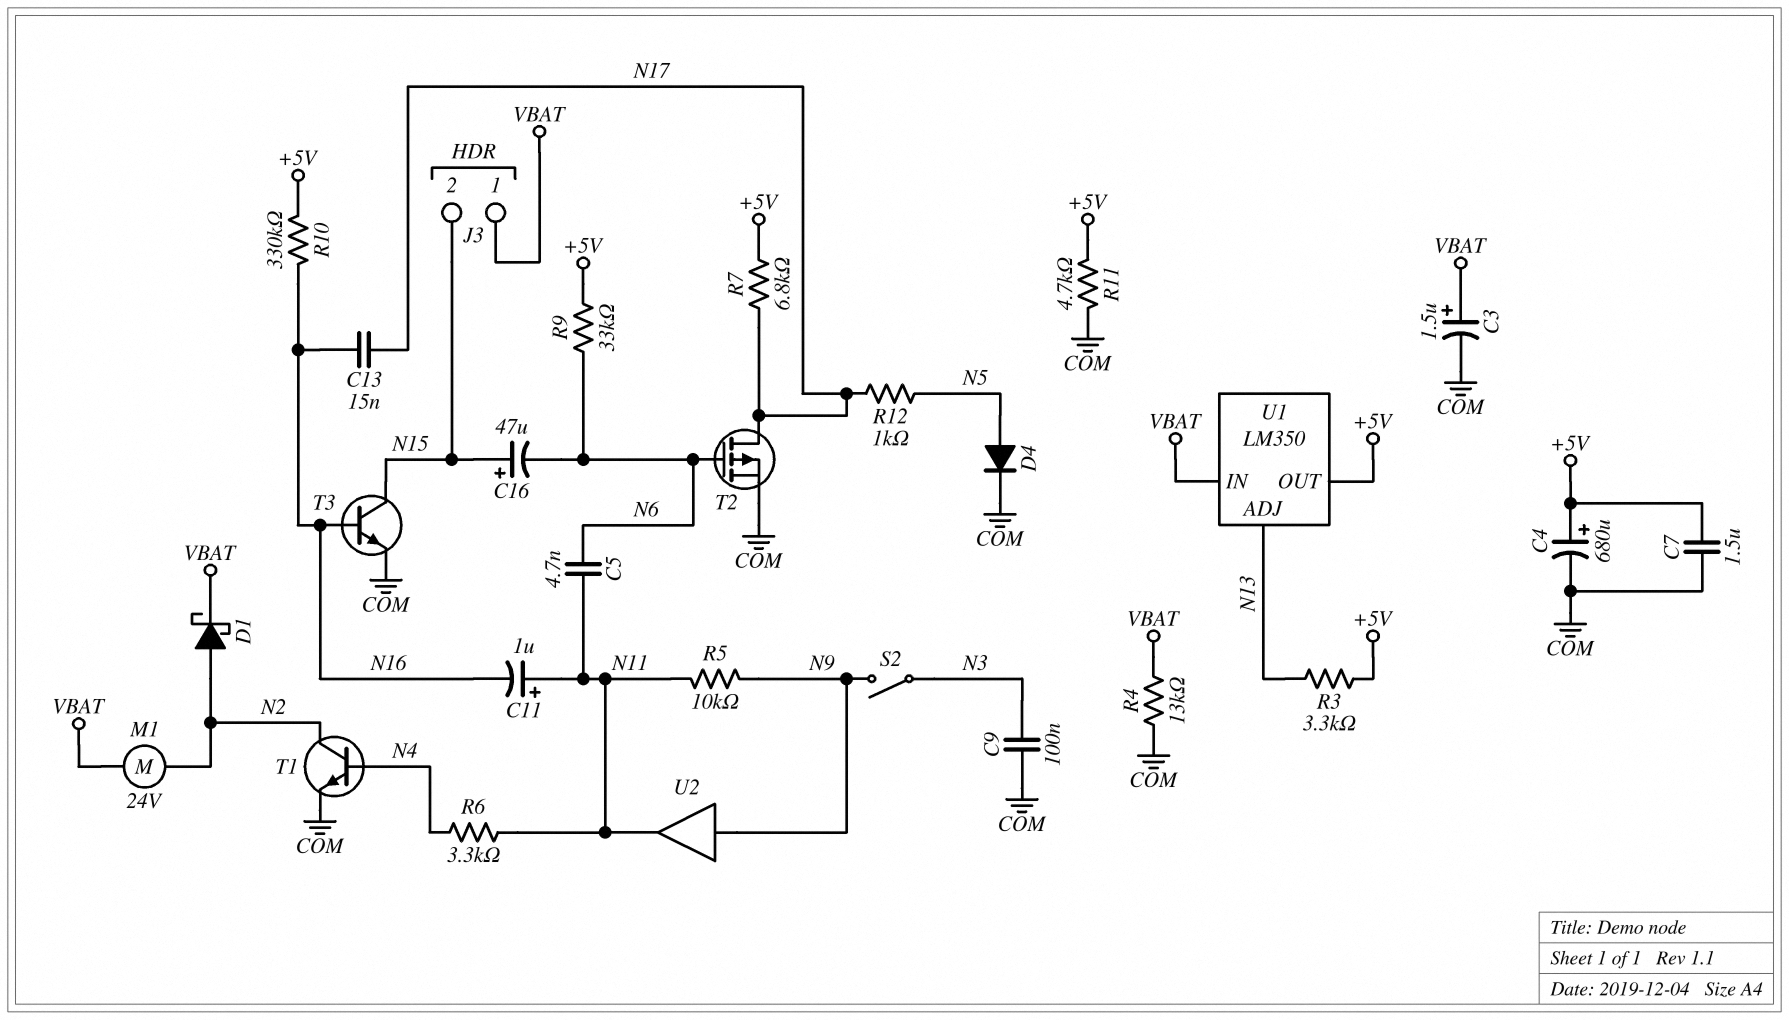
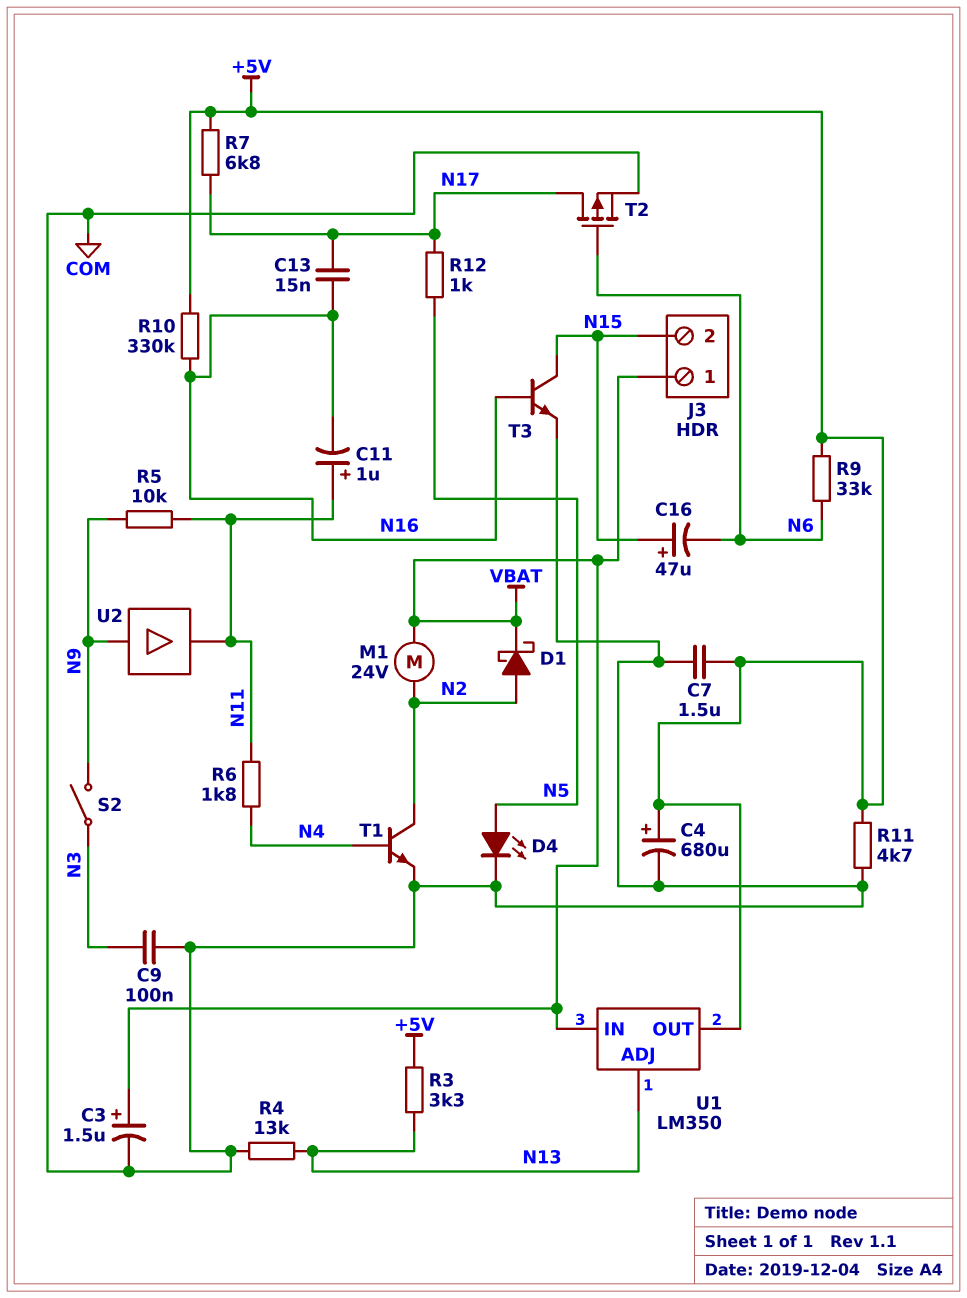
C5: 4.7nF (N6, N11) -> none
D4: diode (A N5, K COM) -> LED (A N5, K COM)
R4: 13k (COM, VBAT) -> 13k (COM, N13)
R6: 3.3k (N4, N11) -> 1.8k (N4, N11)

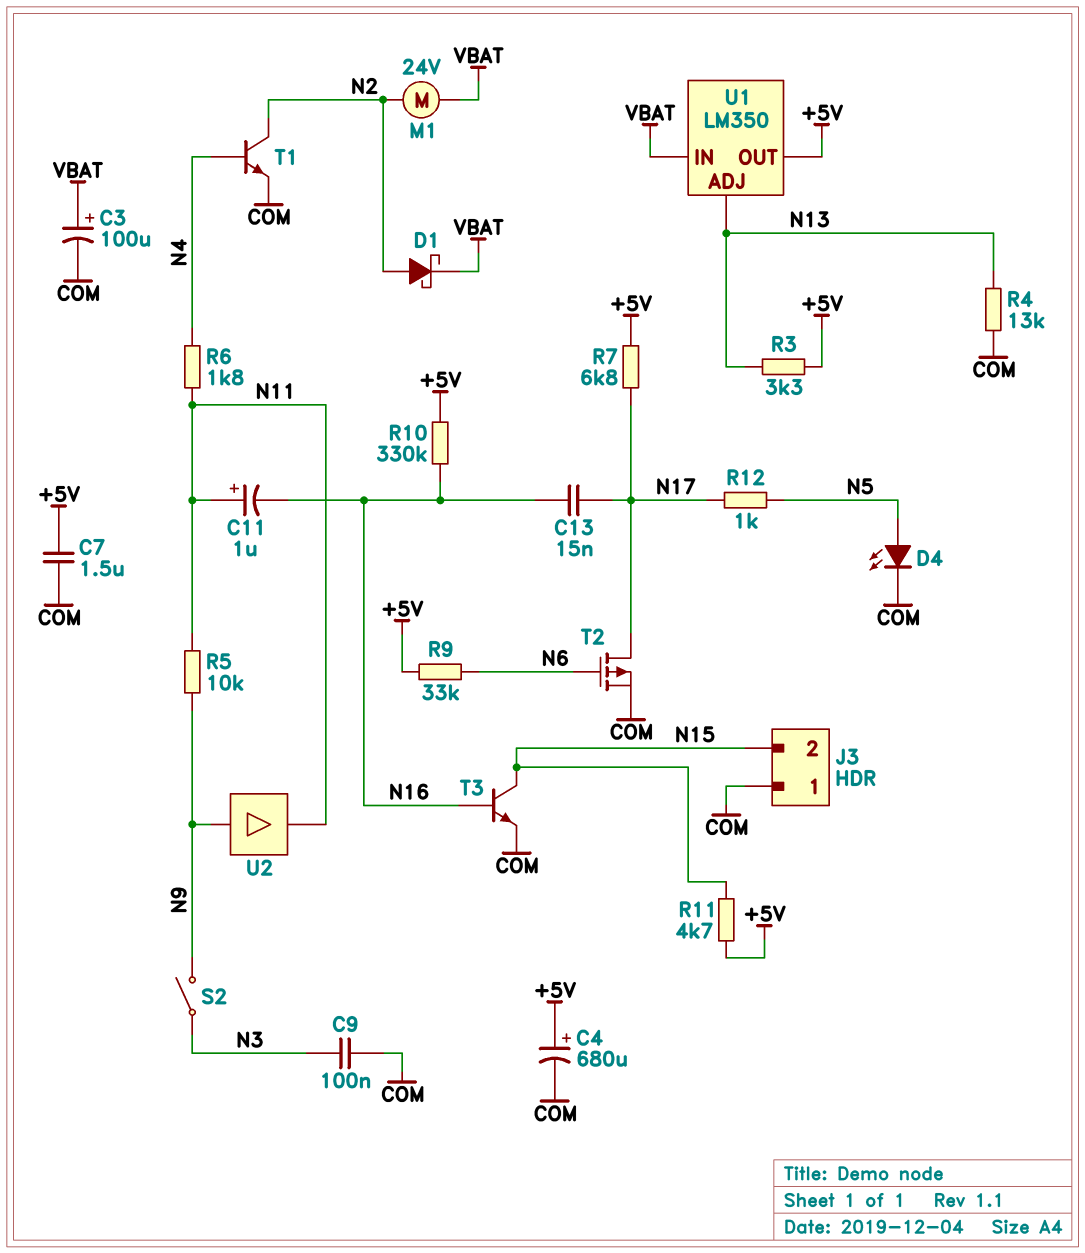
C3: 1.5uF (plus VBAT, minus COM) -> 100uF (plus VBAT, minus COM)
C16: 47uF (plus N15, minus N6) -> none
J3 pin 1: VBAT -> COM
R11: 4.7k (+5V, COM) -> 4.7k (+5V, N15)

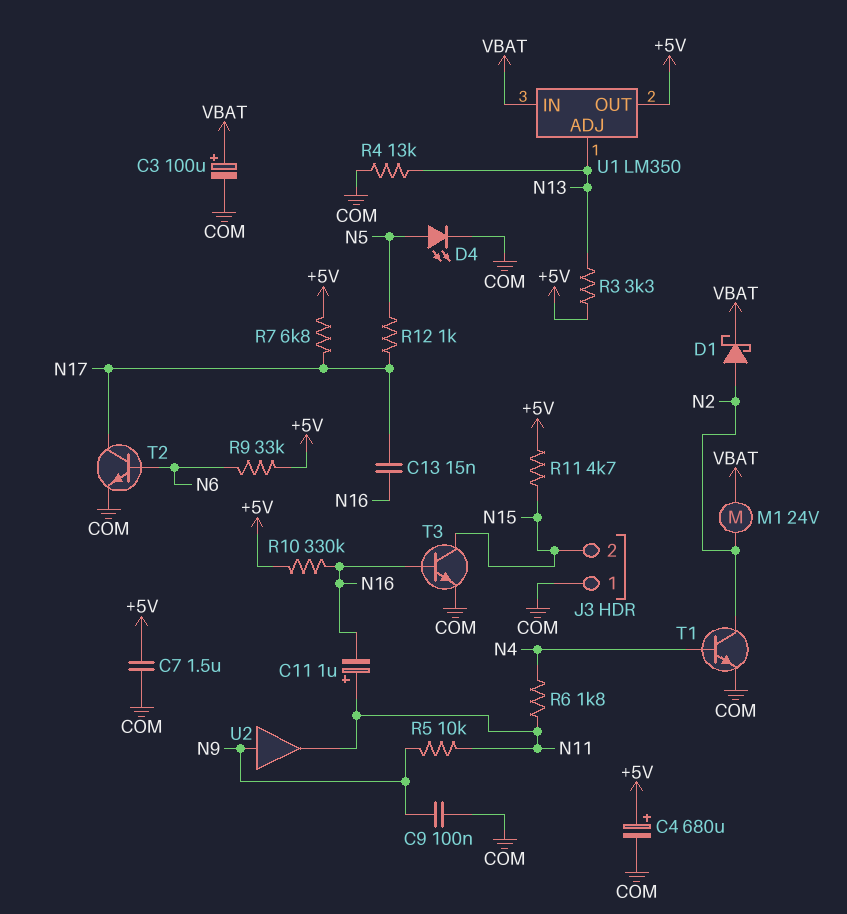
C9: 100nF (COM, N3) -> 100nF (COM, N9)
S2: switch (N3, N9) -> none
T2: PMOS (G N6, D N17, S COM) -> NPN (B N6, C N17, E COM)

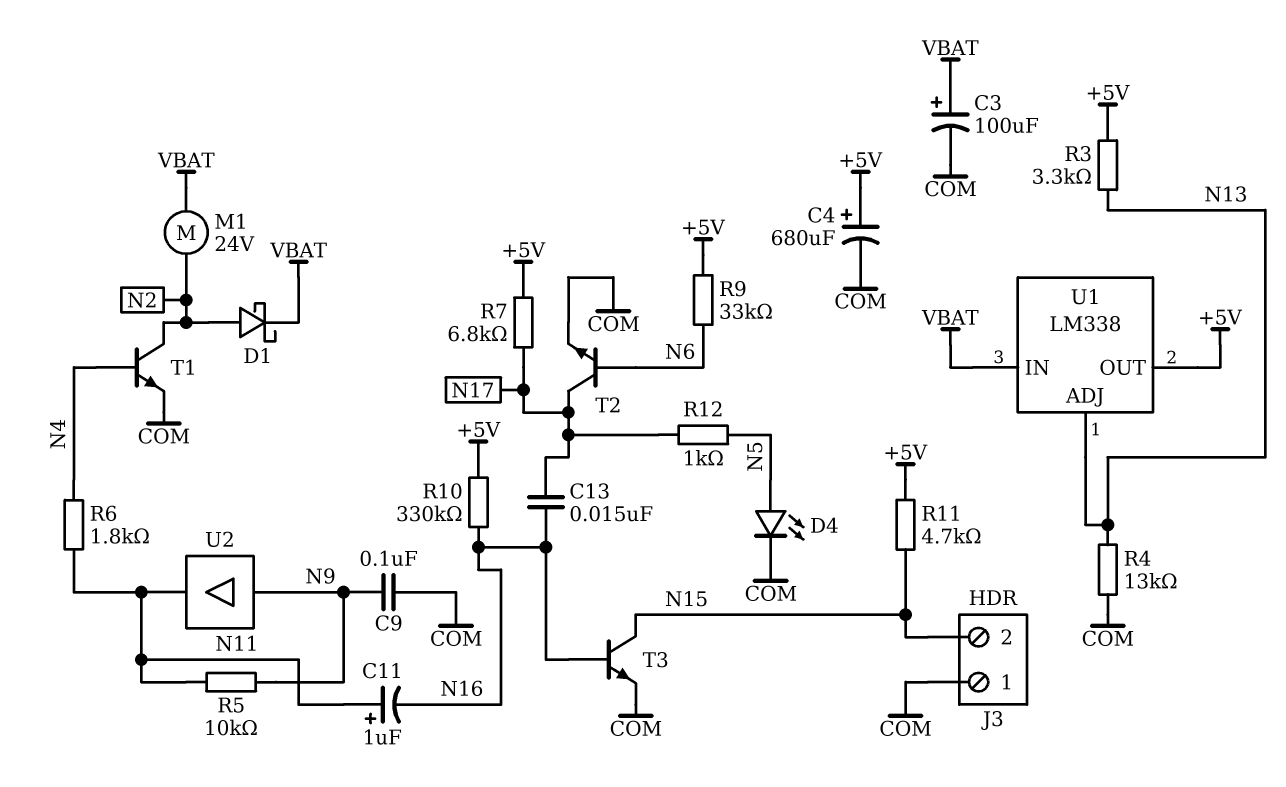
C7: 1.5uF (+5V, COM) -> none
U1: LM350 -> LM338

